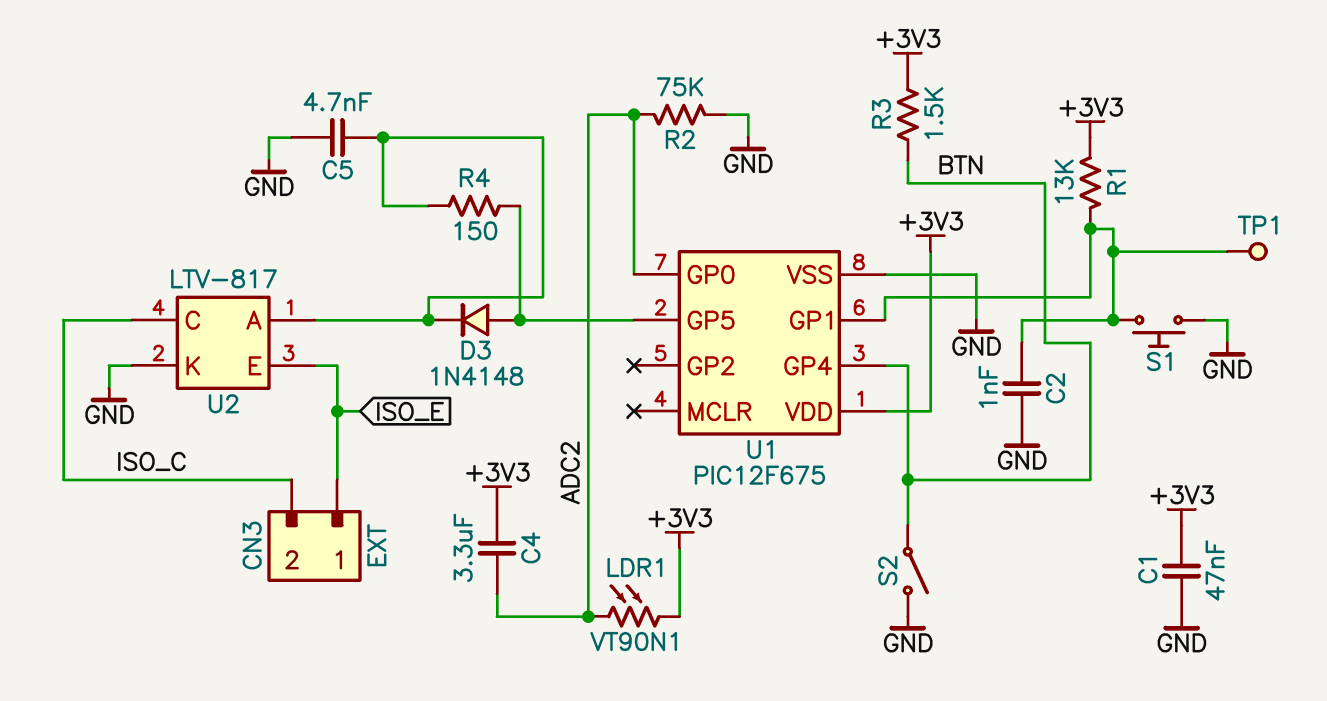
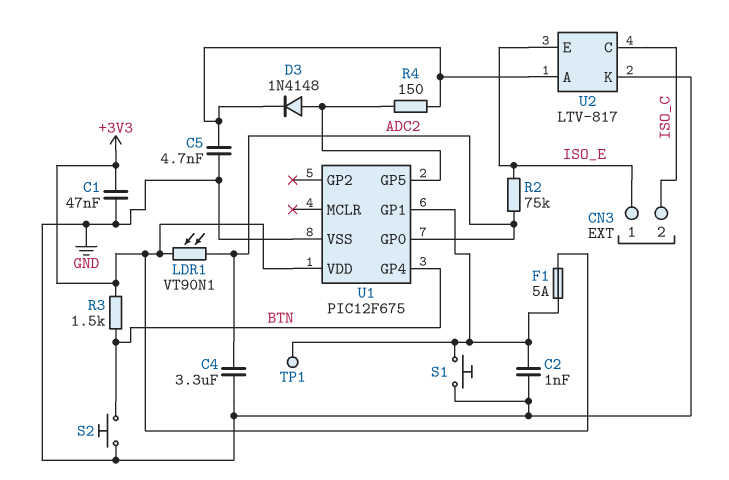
C4: 3.3uF (+3V3, ADC2) -> 3.3uF (ADC2, GND)
F1: none -> 5A (+3V3, U1/GP1)
R1: 13k (+3V3, U1/GP1) -> none
R2: 75k (ADC2, GND) -> 75k (ADC2, ISO_E)
S2: switch (BTN, GND) -> button (BTN, GND)

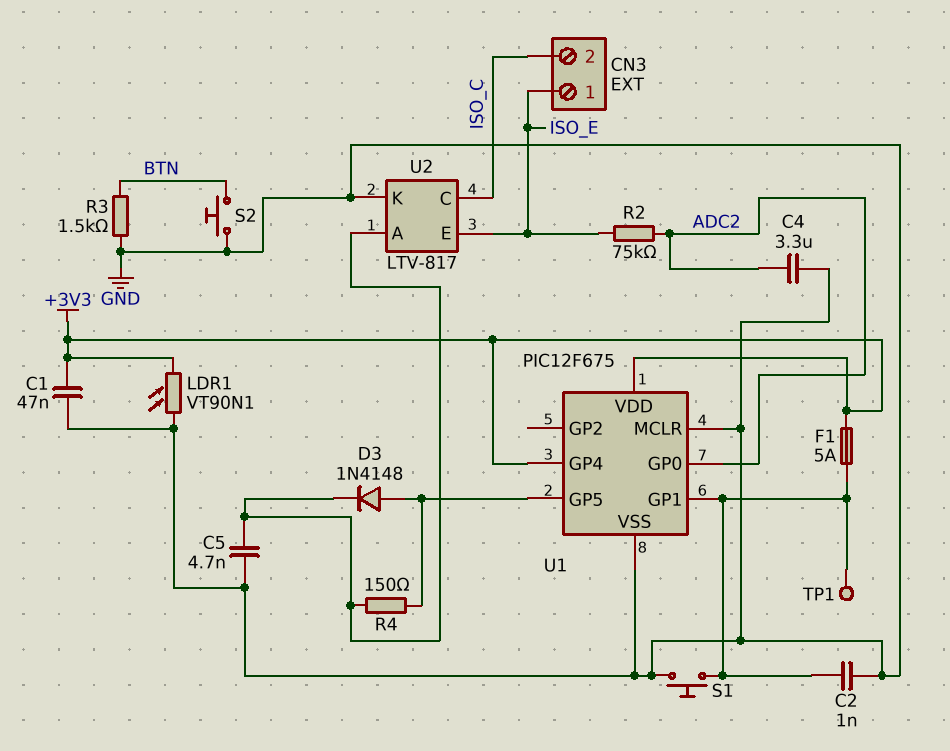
LDR1: VT90N1 (+3V3, ADC2) -> VT90N1 (+3V3, GND)
R3: 1.5k (+3V3, BTN) -> 1.5k (BTN, GND)
U1 pin GP4: BTN -> +3V3
U1 pin MCLR: none -> GND

